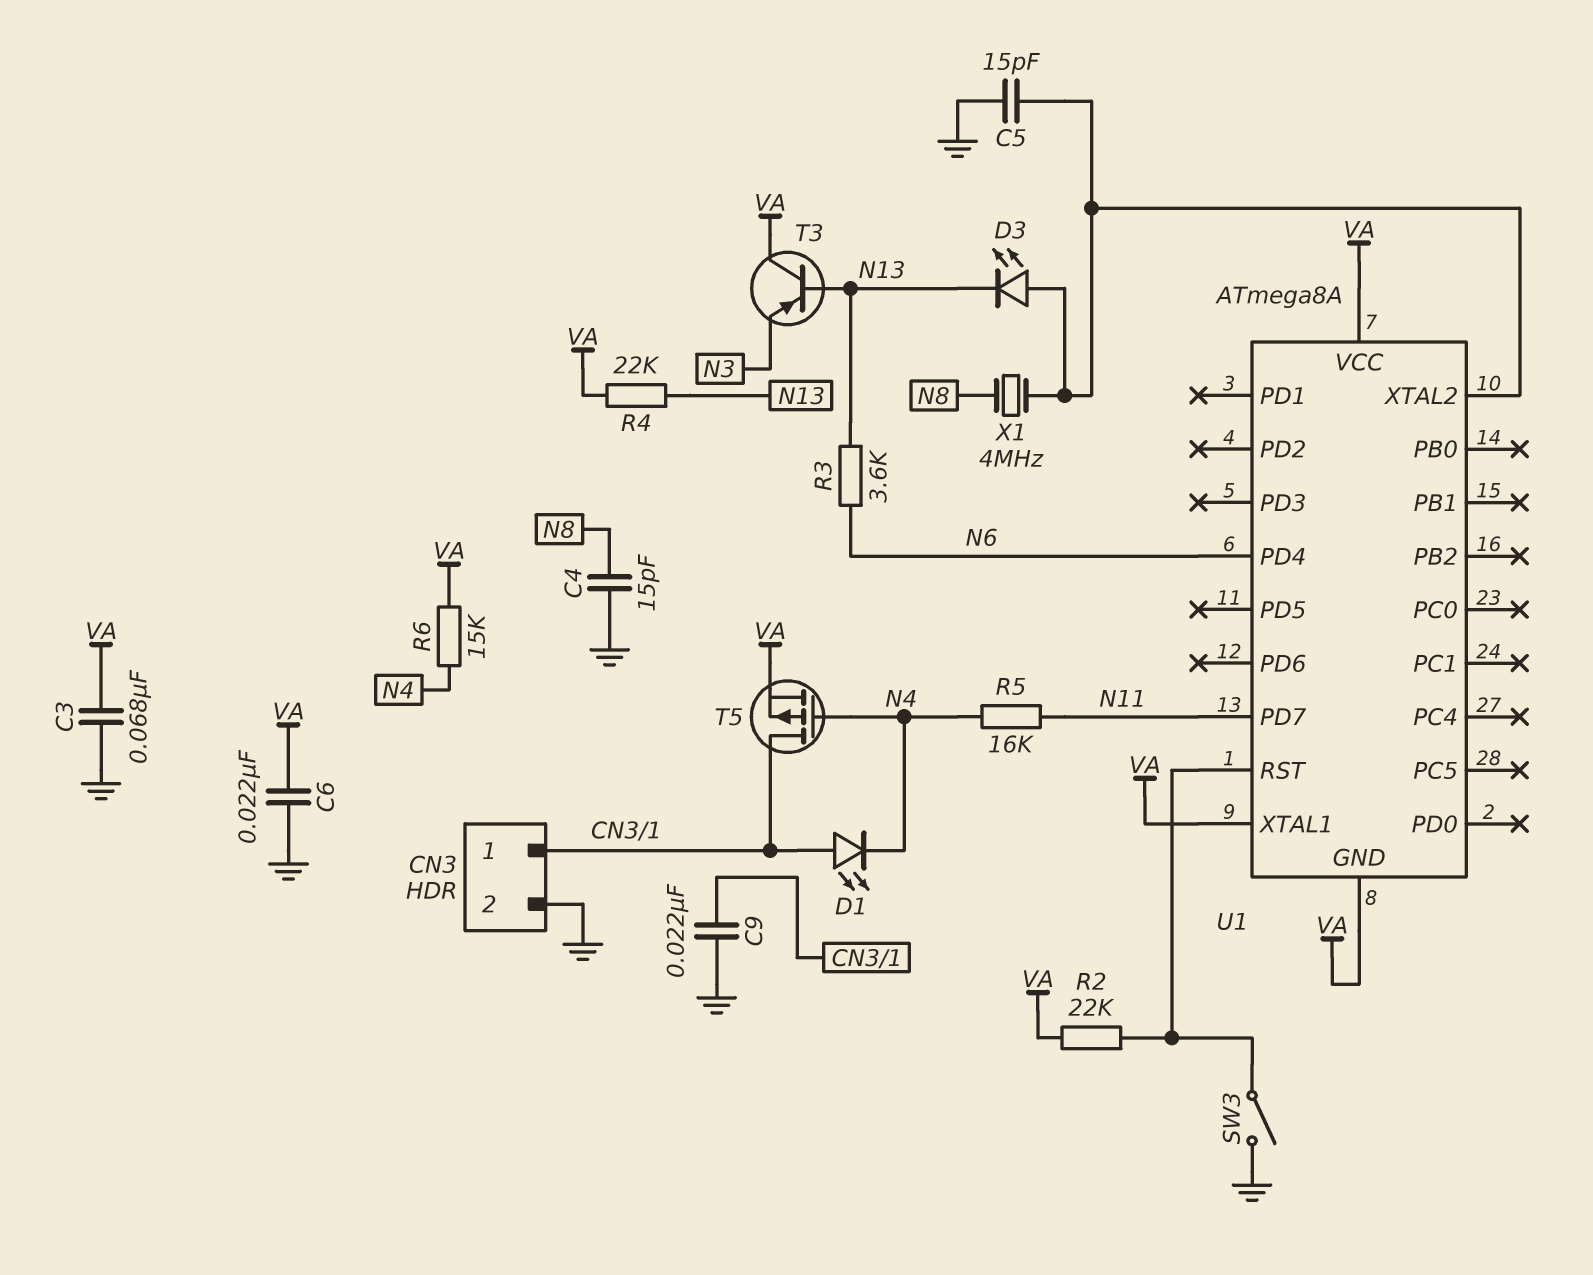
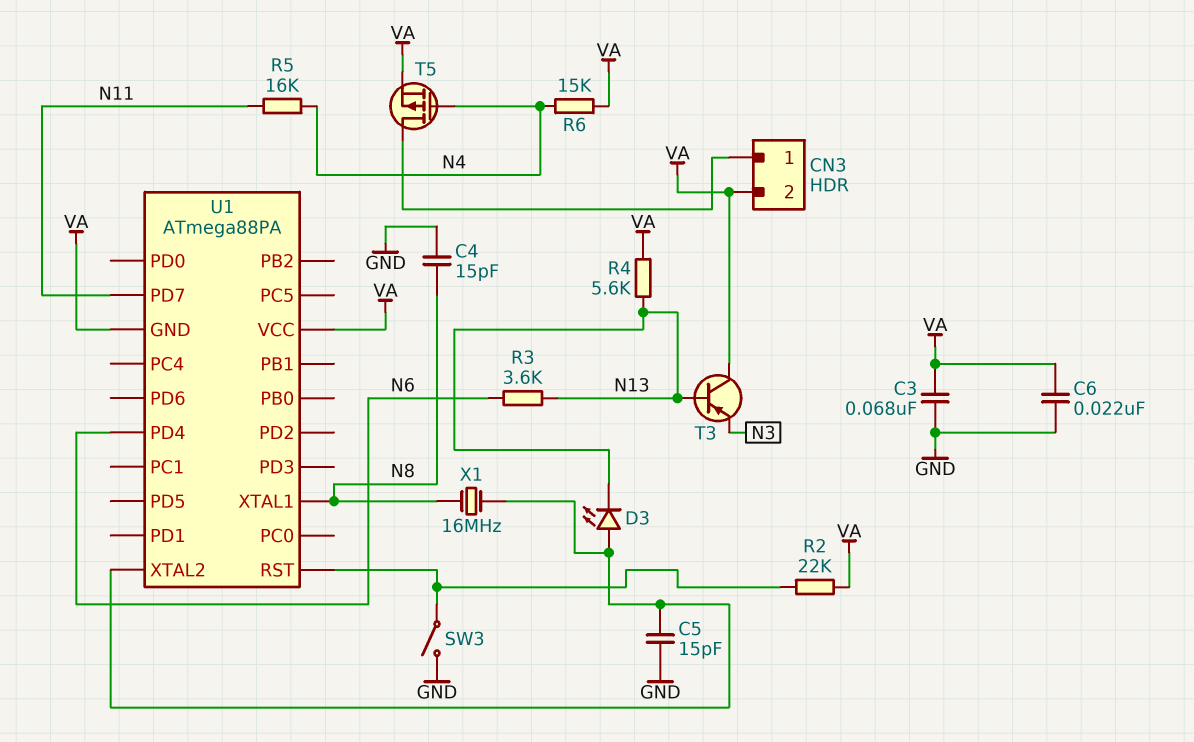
C9: 22nF (CN3/1, GND) -> none
CN3 pin 2: GND -> VA
D1: LED (A CN3/1, K N4) -> none
R4: 22k (N13, VA) -> 5.6k (N13, VA)
U1: ATmega8A -> ATmega88PA
U1 pin XTAL1: VA -> N8
X1: 4MHz (N8, U1/XTAL2) -> 16MHz (N8, U1/XTAL2)

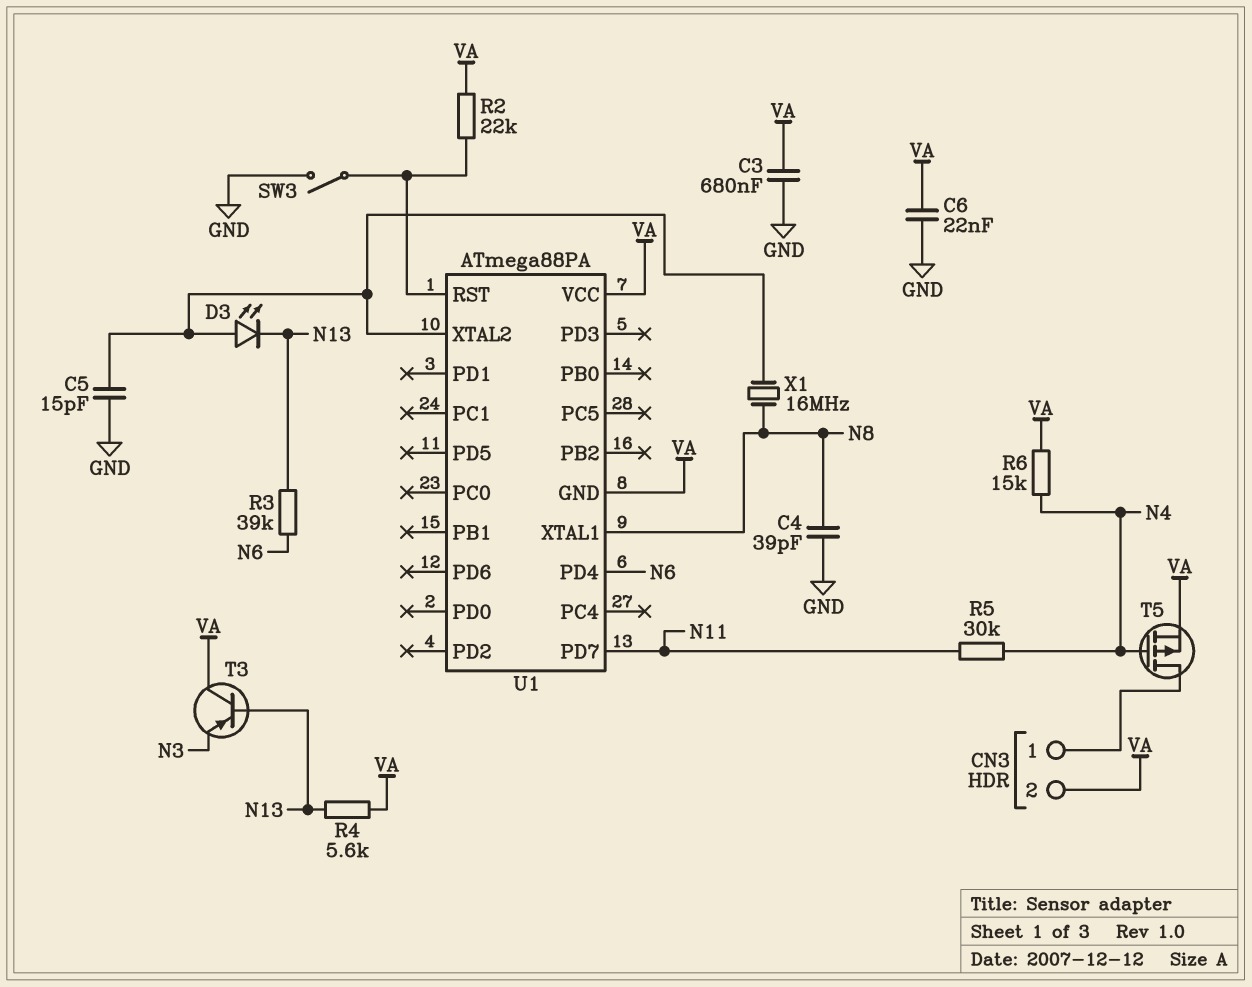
C3: 68nF (GND, VA) -> 680nF (GND, VA)
C4: 15pF (GND, N8) -> 39pF (GND, N8)
R3: 3.6k (N6, N13) -> 39k (N6, N13)
R5: 16k (N4, N11) -> 30k (N4, N11)

